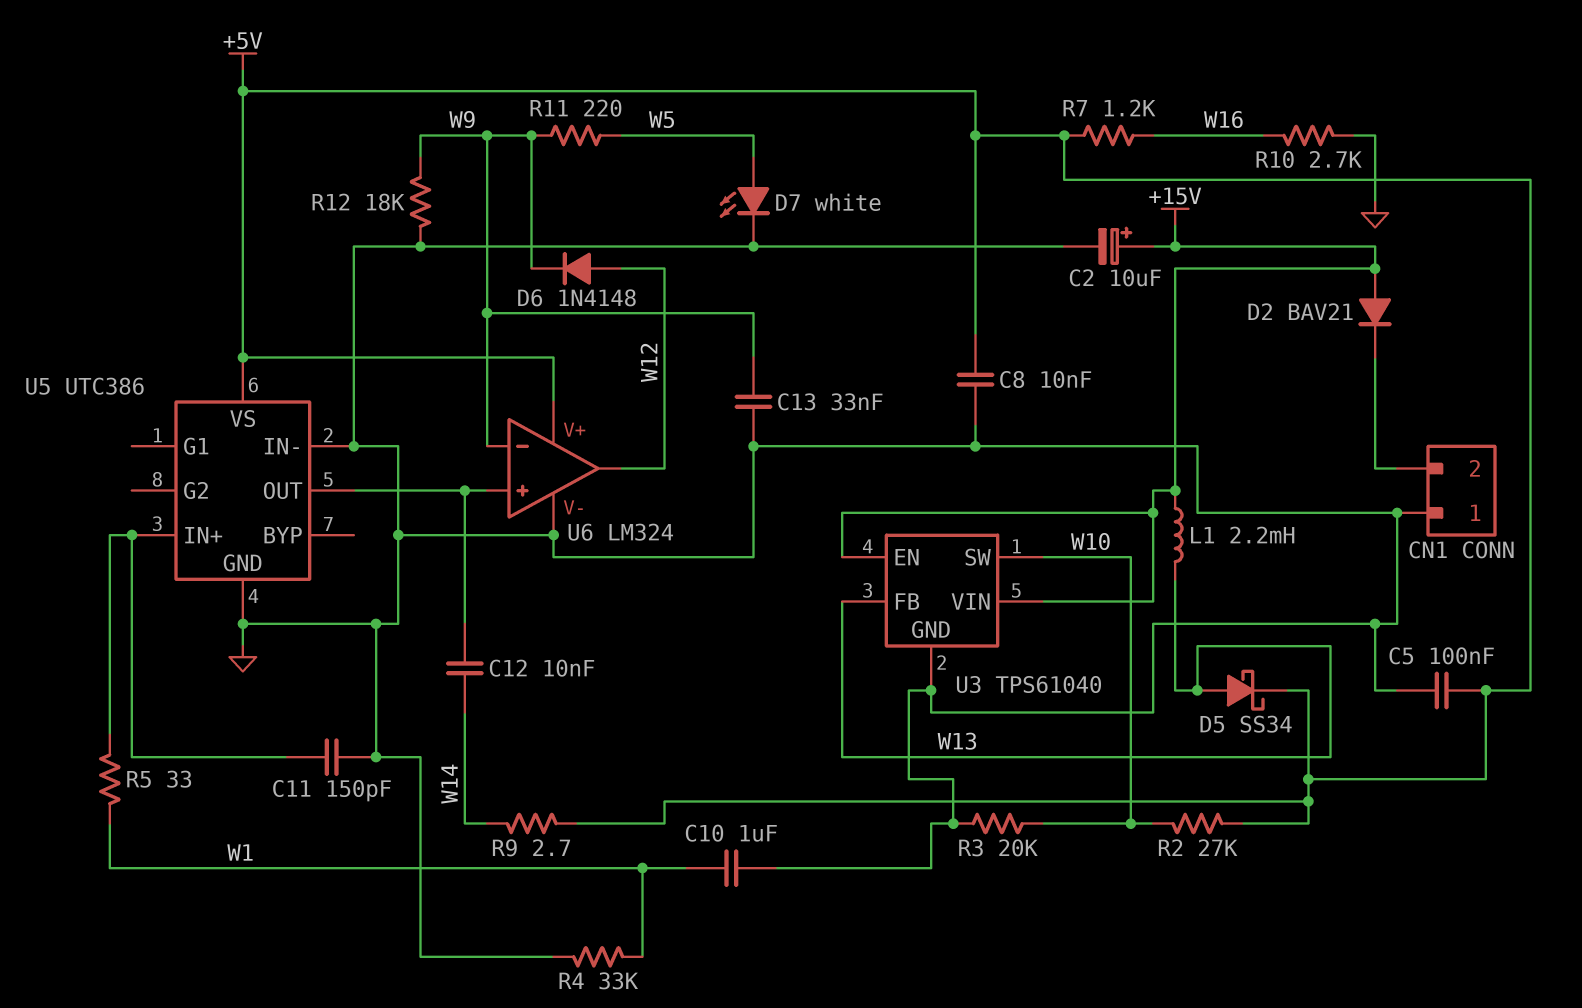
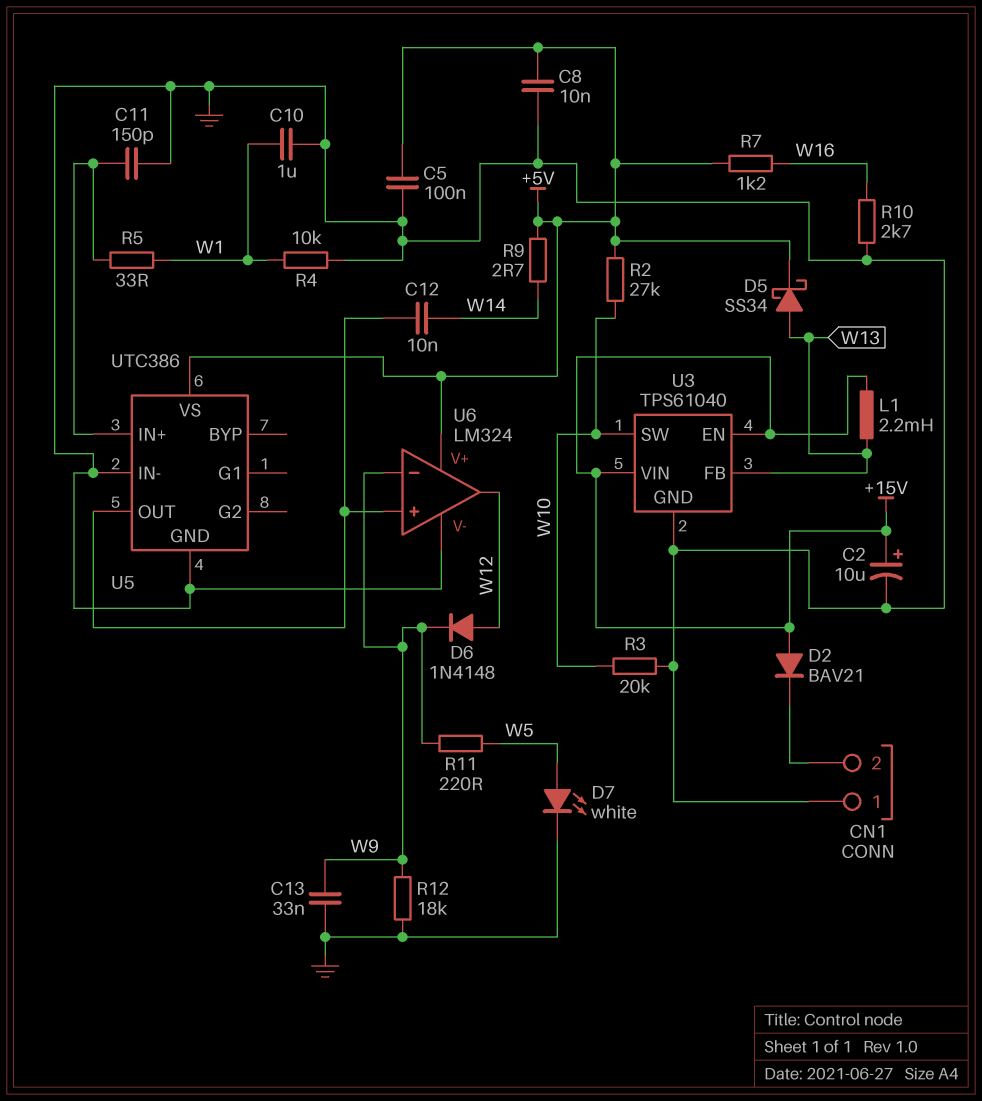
R4: 33k (GND, W1) -> 10k (GND, W1)

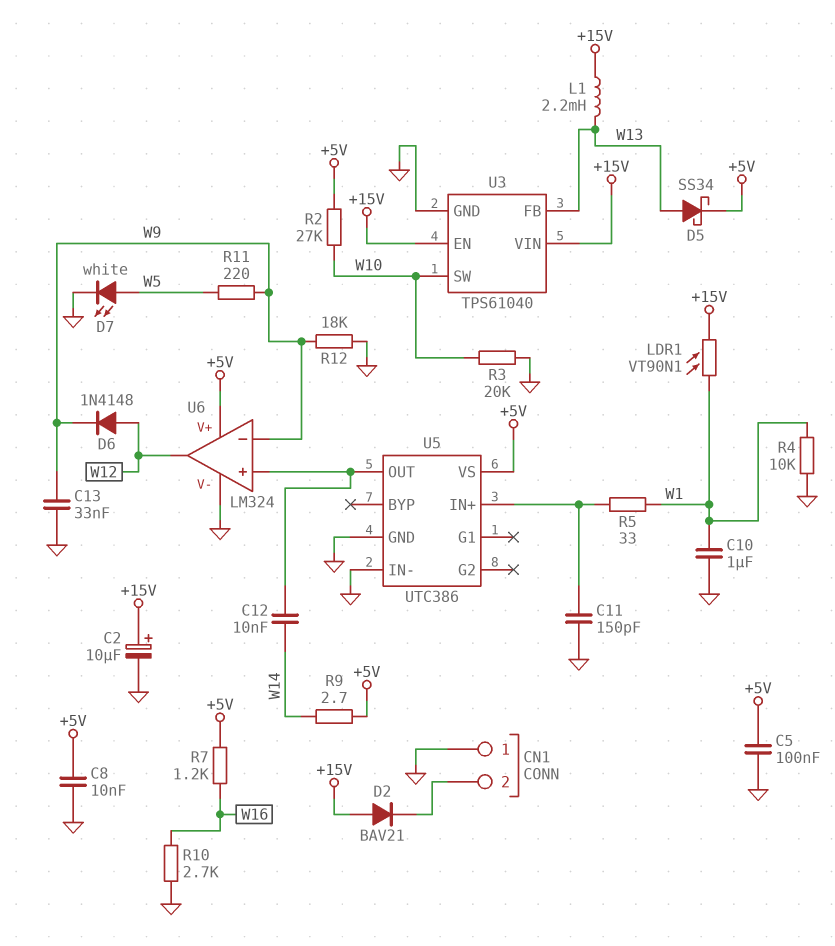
LDR1: none -> VT90N1 (+15V, W1)

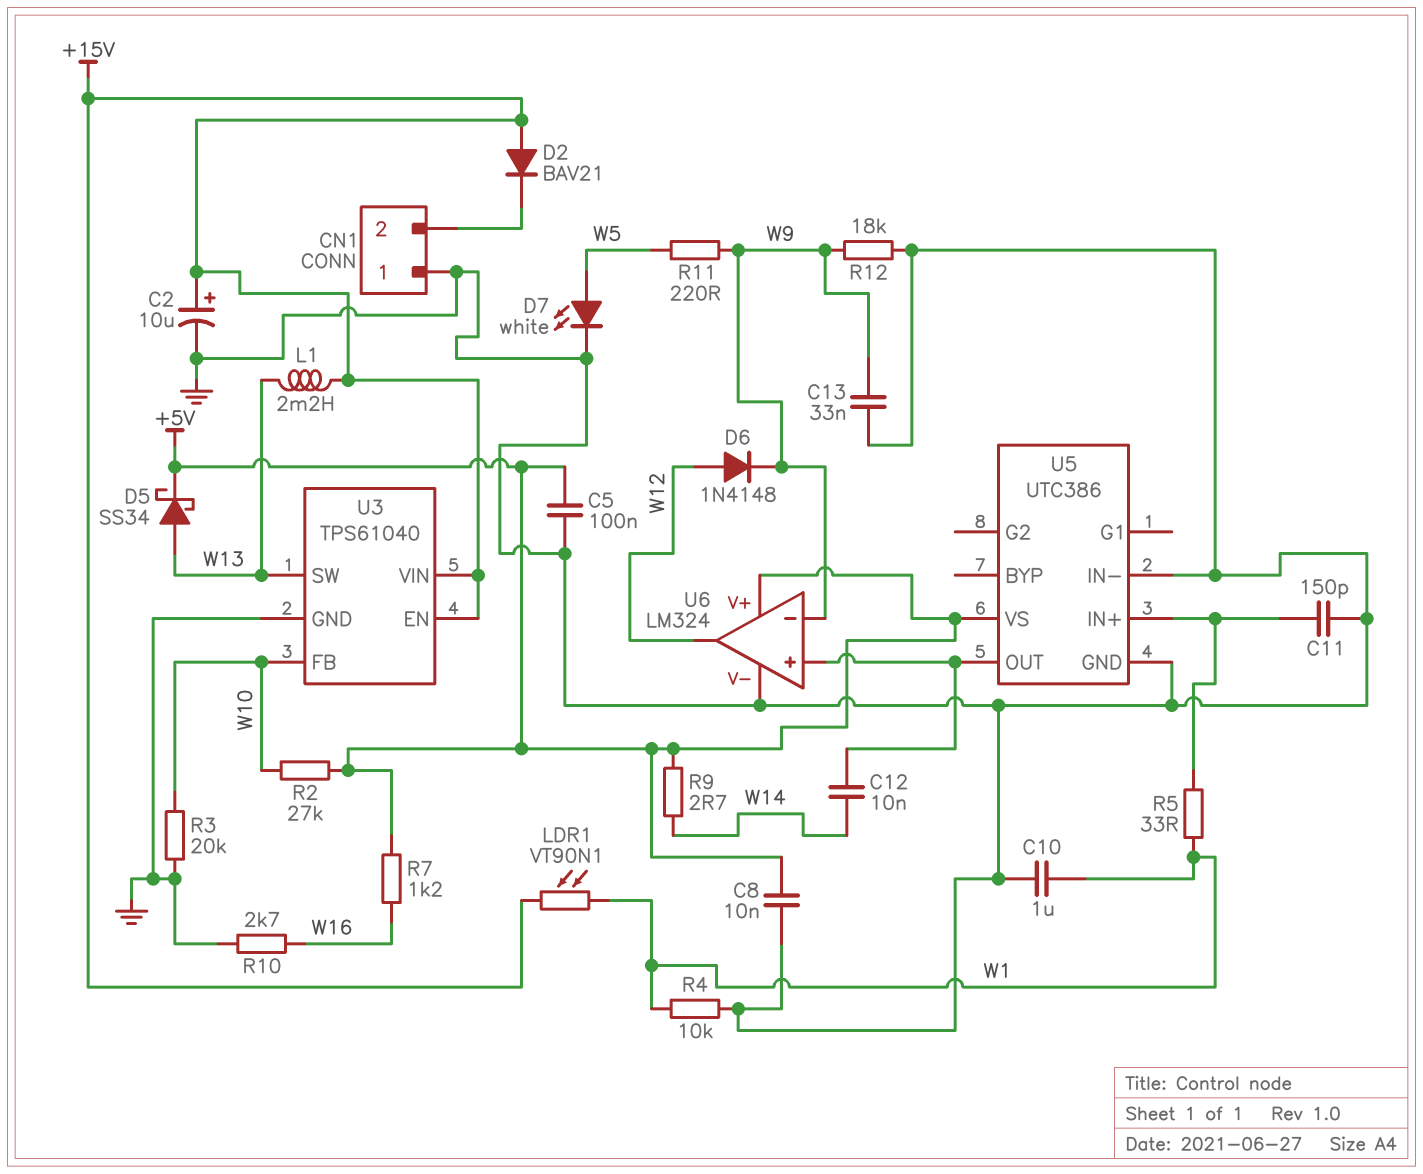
U3 pin FB: W13 -> W10
U3 pin SW: W10 -> W13

